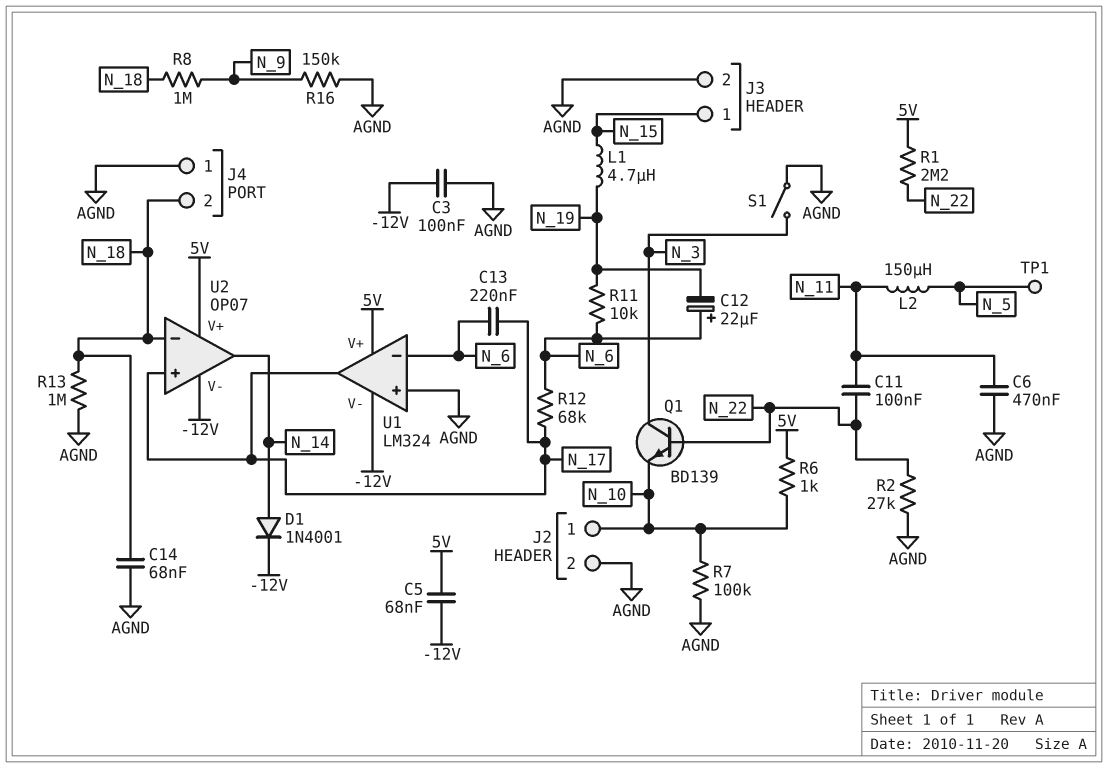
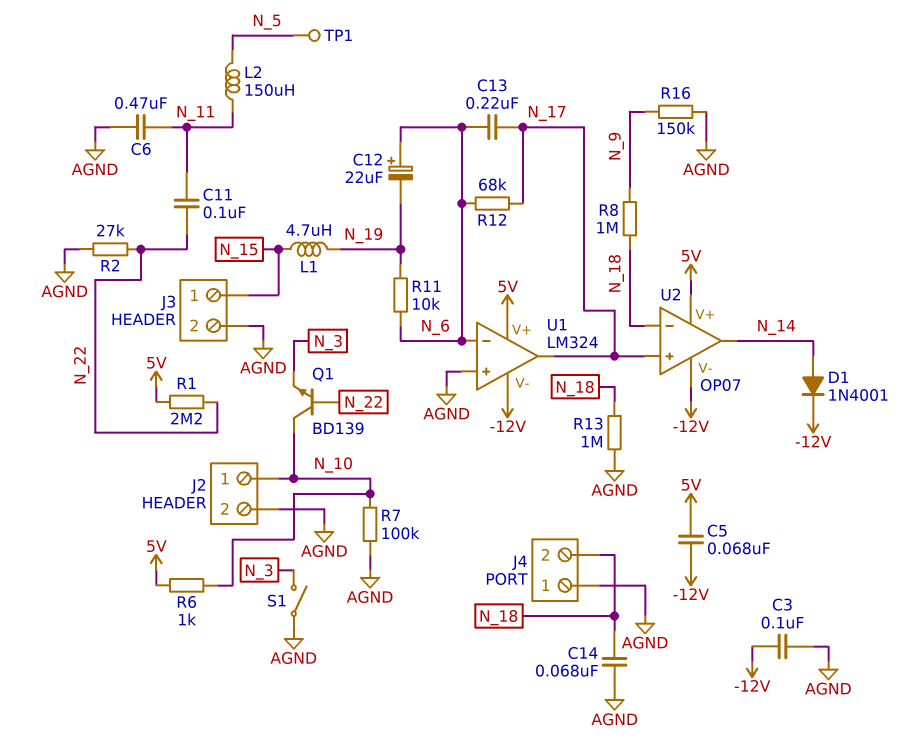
Q1: NPN BD139 (B N_22, C N_3, E N_10) -> NPN BD139 (B N_22, C N_10, E N_3)

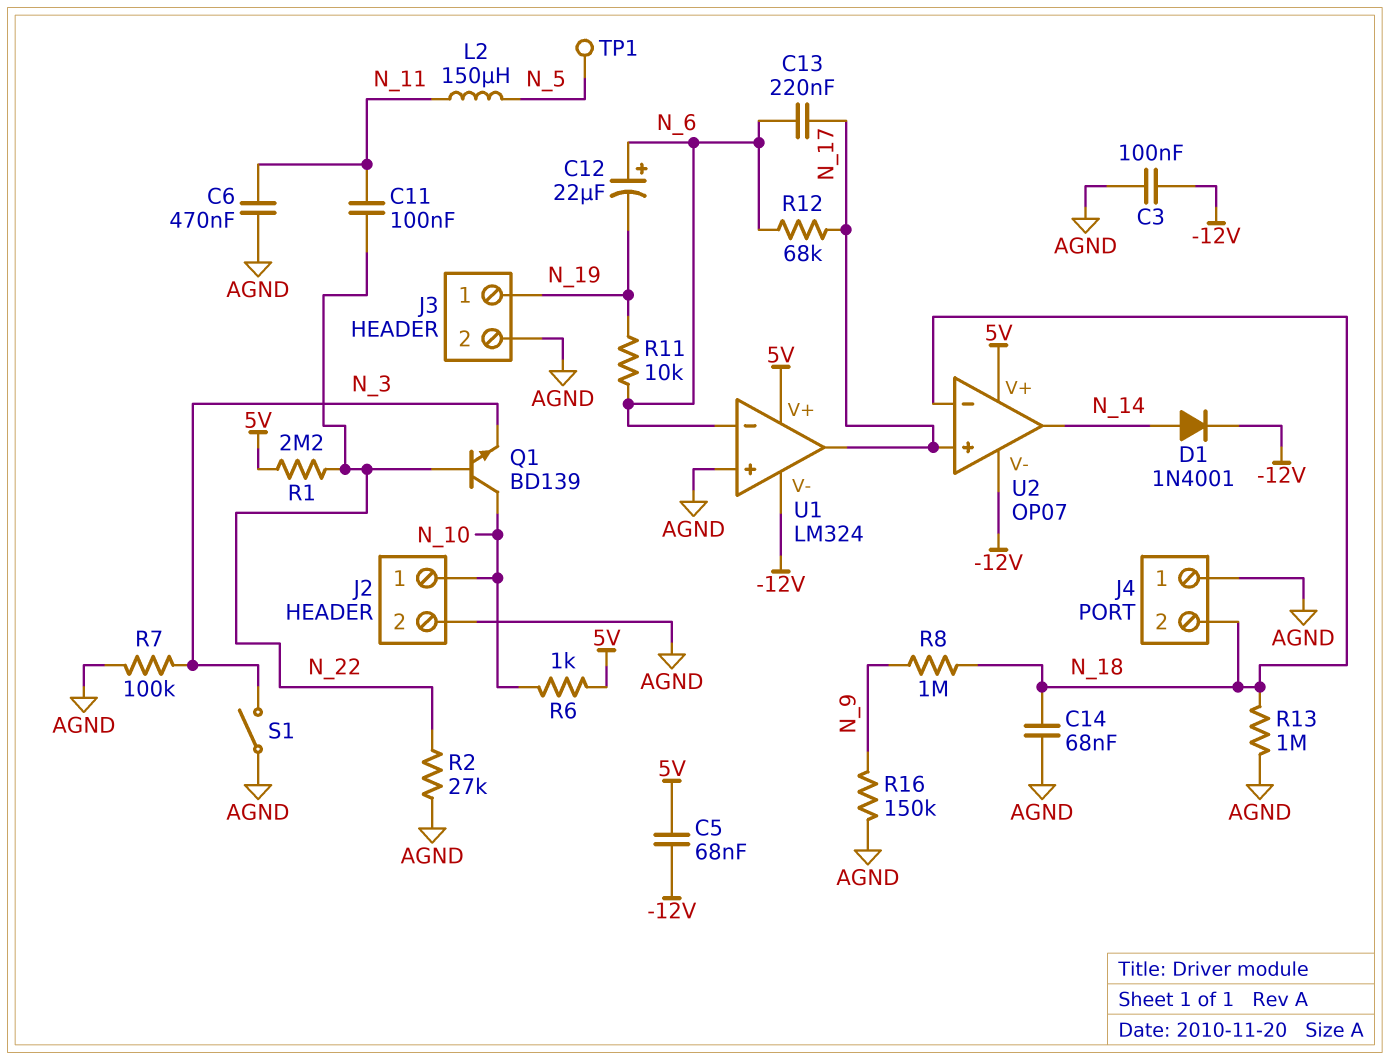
J3 pin 1: N_15 -> N_19
L1: 4.7uH (N_15, N_19) -> none
R7: 100k (AGND, N_10) -> 100k (AGND, N_3)

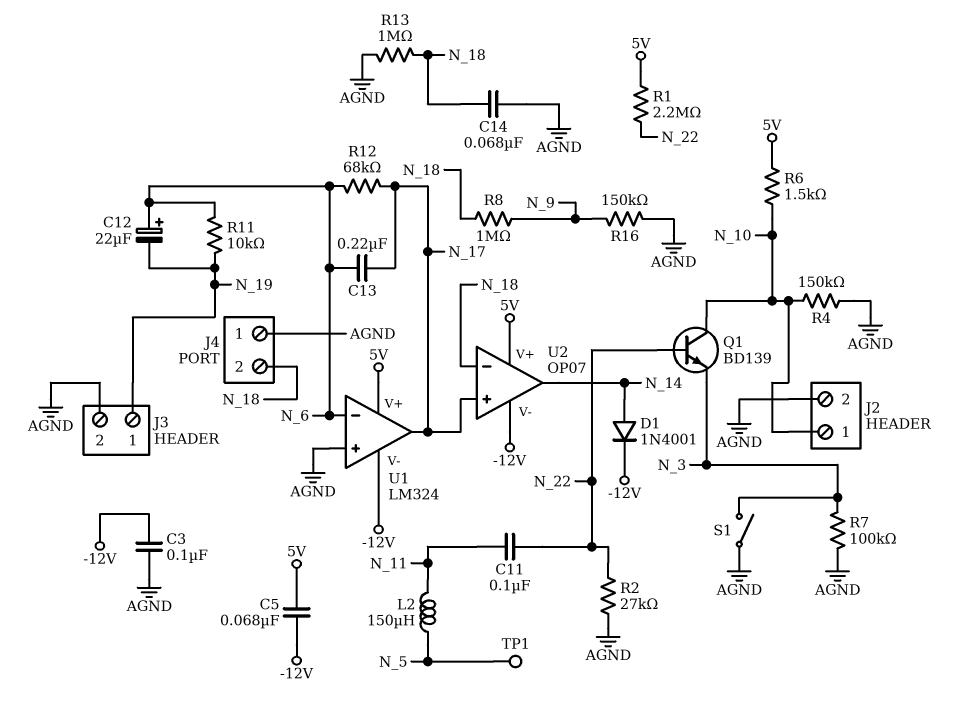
C6: 470nF (AGND, N_11) -> none
R4: none -> 150k (AGND, N_10)
R6: 1k (5V, N_10) -> 1.5k (5V, N_10)

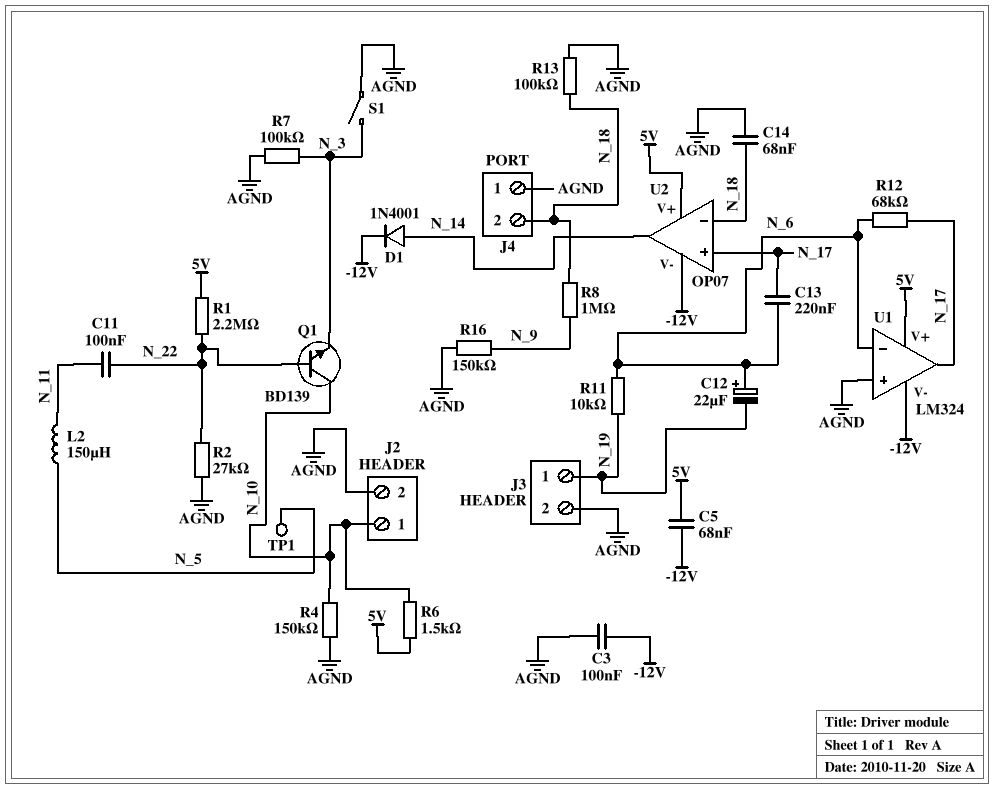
R13: 1M (AGND, N_18) -> 100k (AGND, N_18)

